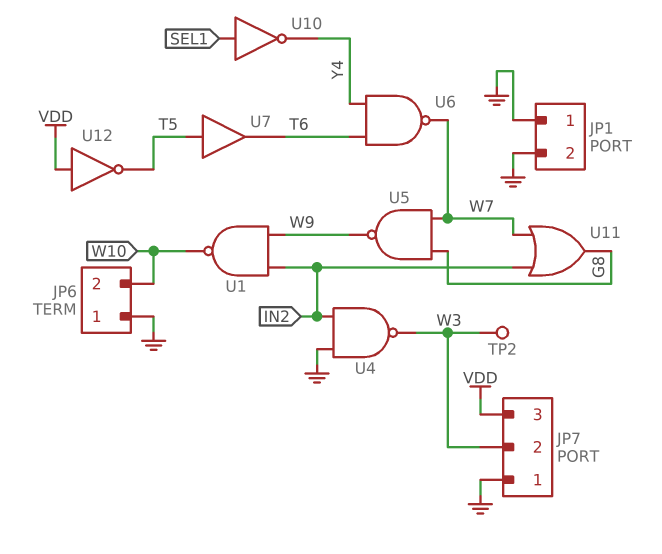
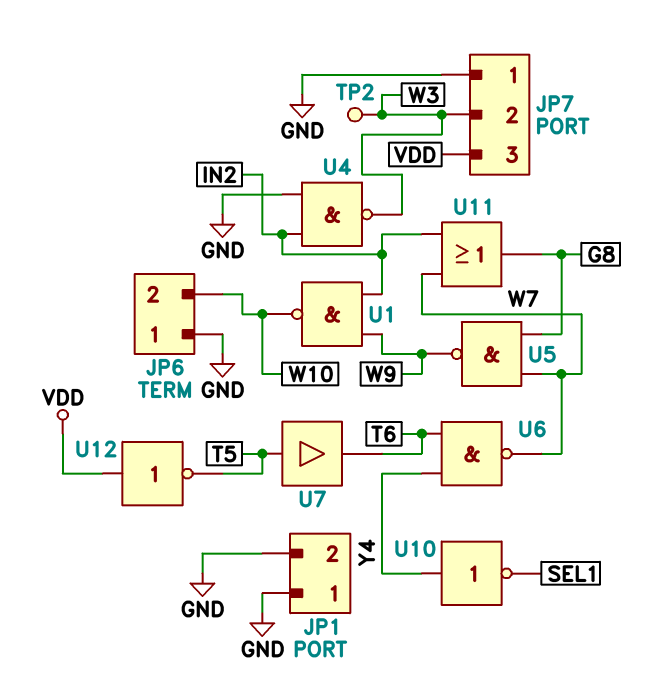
U10: NOT (in SEL1, out Y4) -> NOT (in Y4, out SEL1)

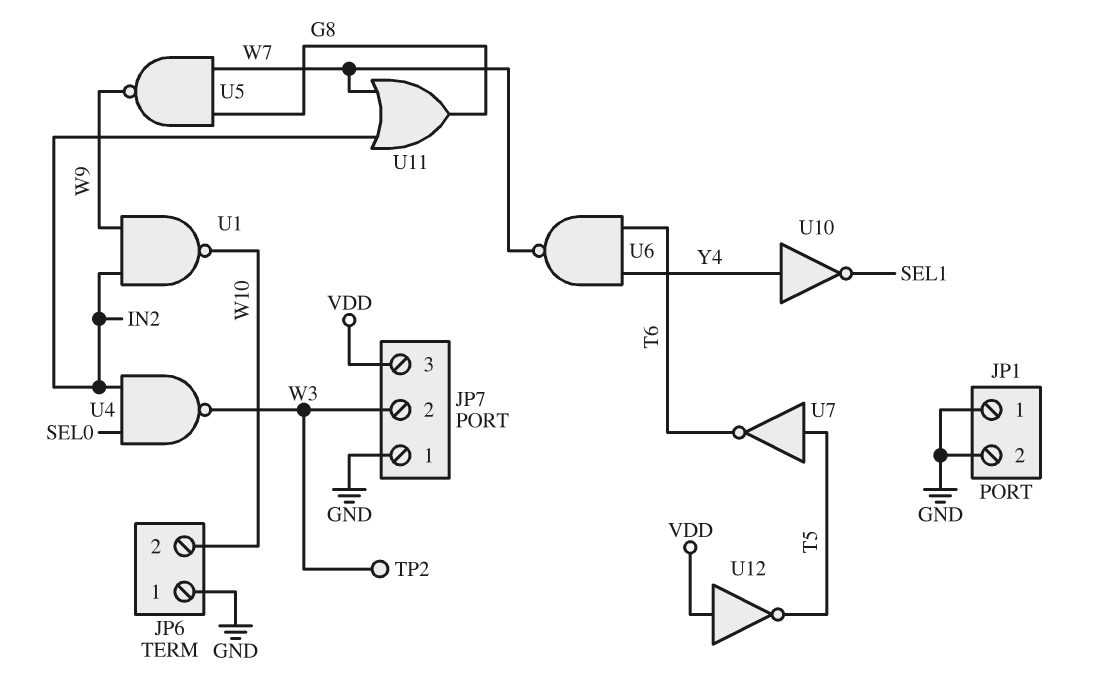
U4: NAND (in GND, in IN2, out W3) -> NAND (in IN2, in SEL0, out W3)
U7: buffer (in T5, out T6) -> NOT (in T5, out T6)

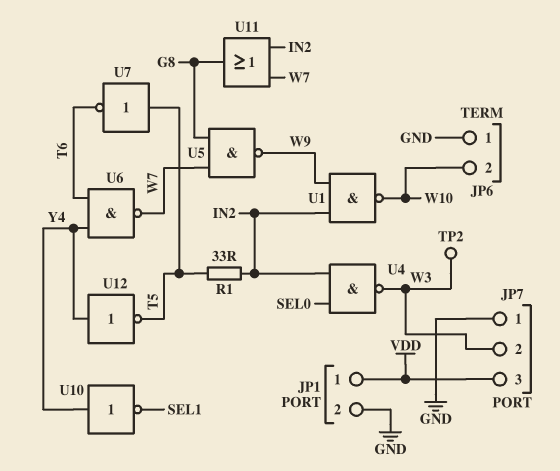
JP1 pin 1: GND -> VDD
R1: none -> 33 (IN2, T5)
U12: NOT (in VDD, out T5) -> NOT (in Y4, out T5)

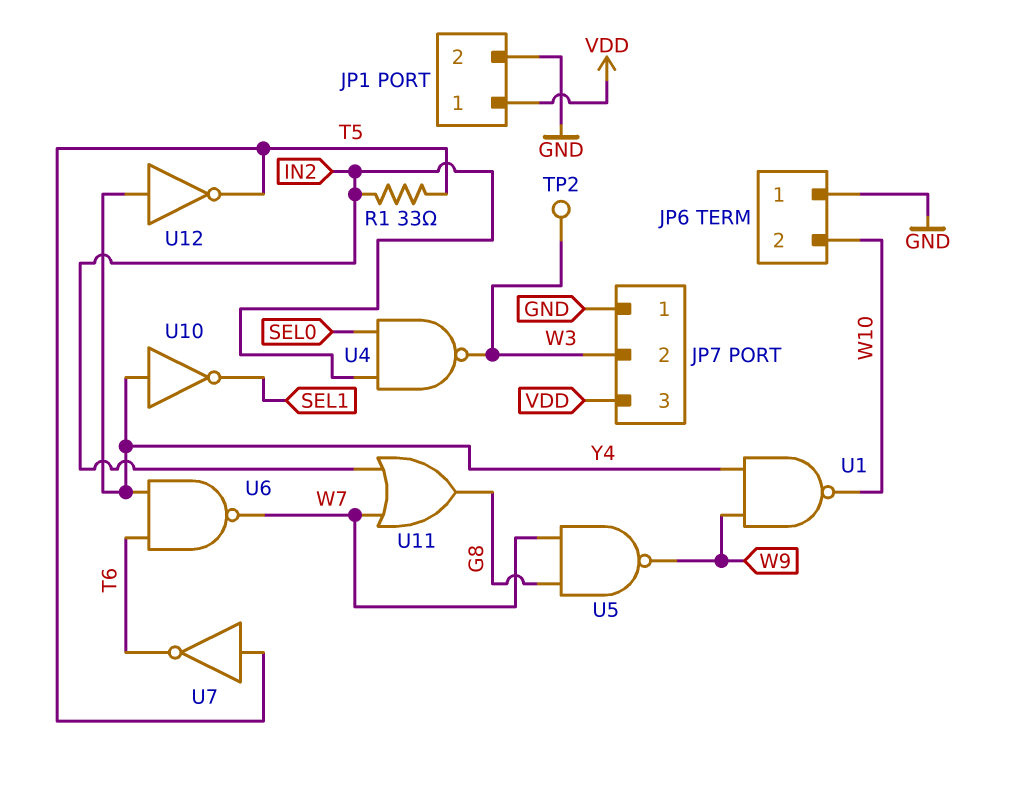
U1: NAND (in IN2, in W9, out W10) -> NAND (in W9, in Y4, out W10)

